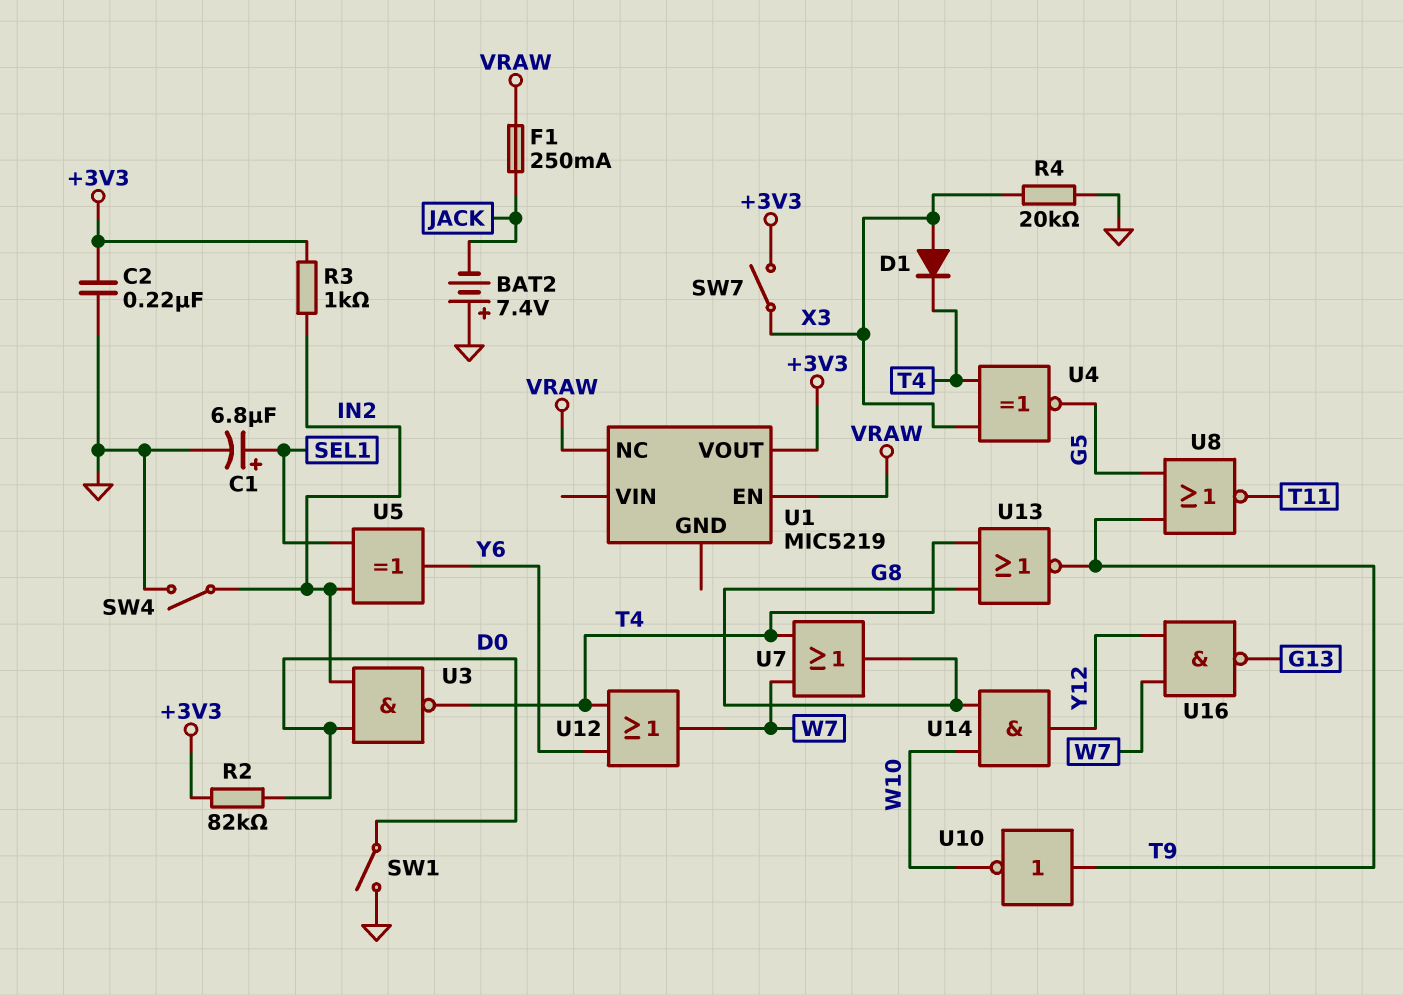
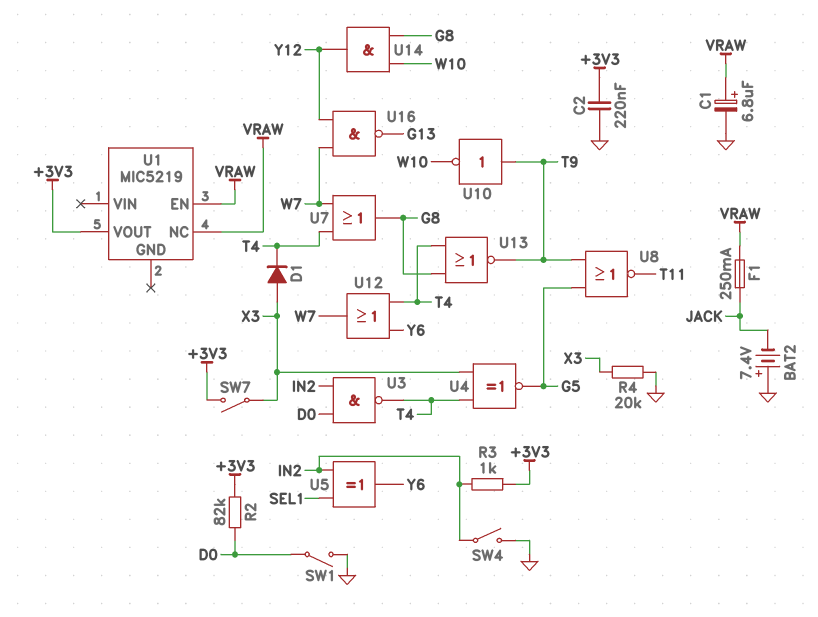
C1: 6.8uF (plus SEL1, minus GND) -> 6.8uF (plus VRAW, minus GND)

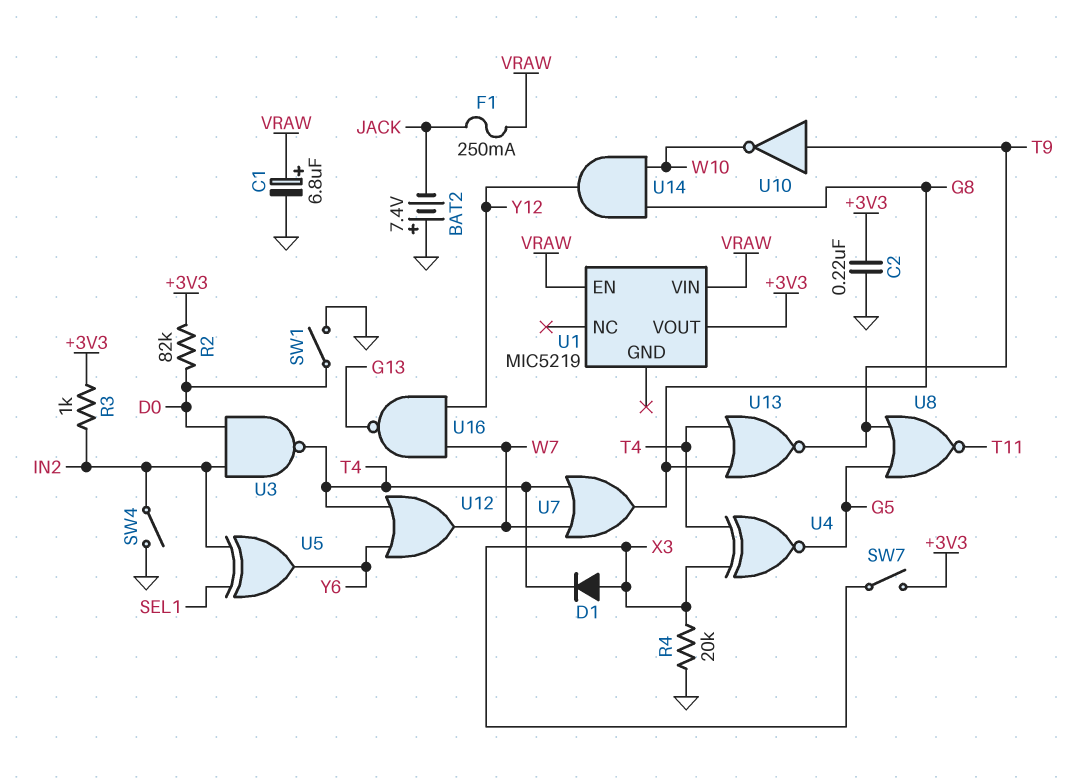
U1 pin NC: VRAW -> none
U1 pin VIN: none -> VRAW

